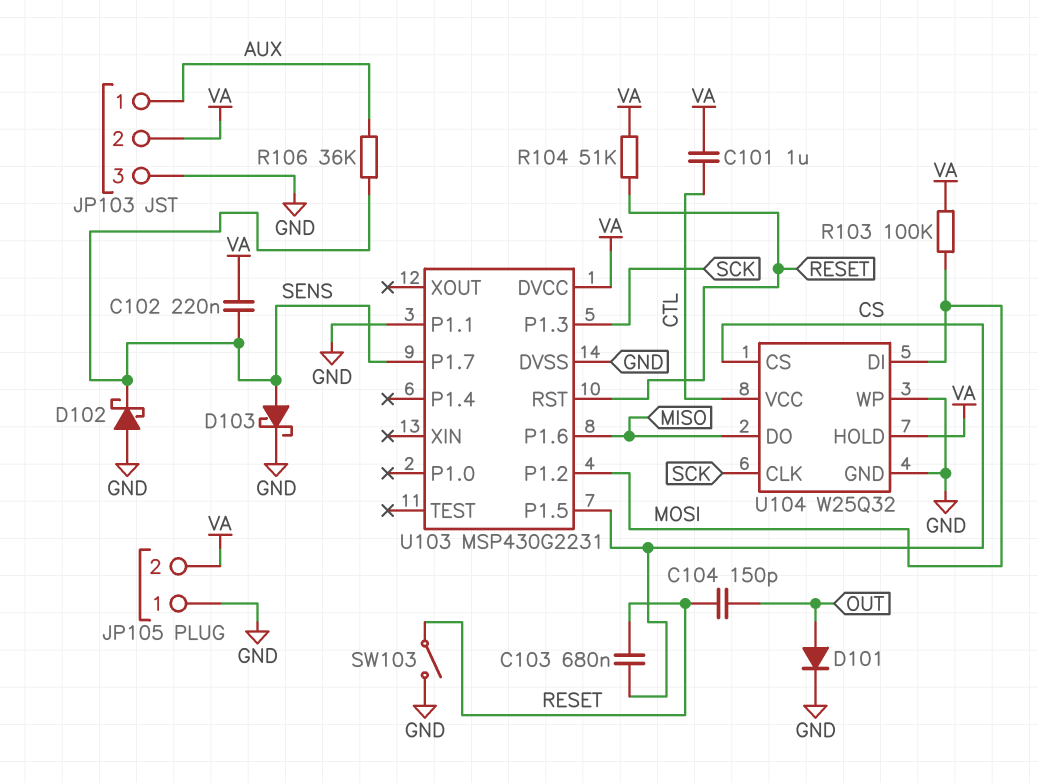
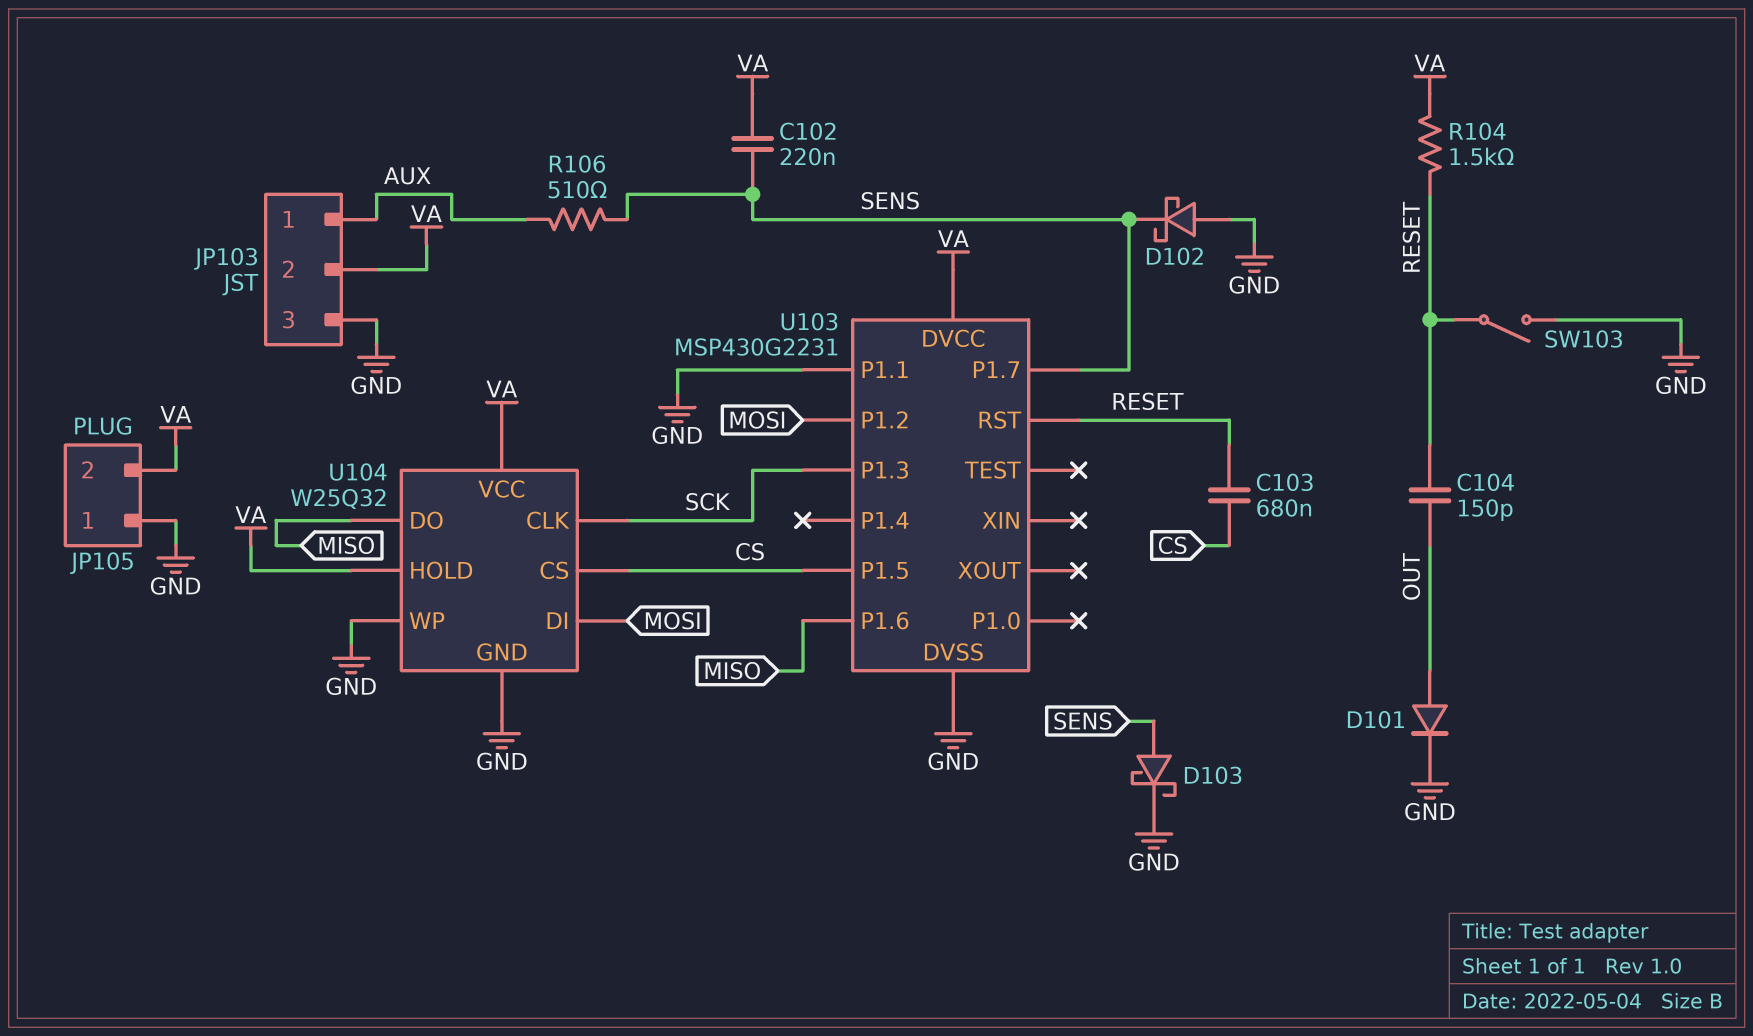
C101: 1uF (CTL, VA) -> none
R103: 100k (MOSI, VA) -> none
R104: 51k (RESET, VA) -> 1.5k (RESET, VA)
R106: 36k (AUX, SENS) -> 510 (AUX, SENS)
U104 pin VCC: CTL -> VA

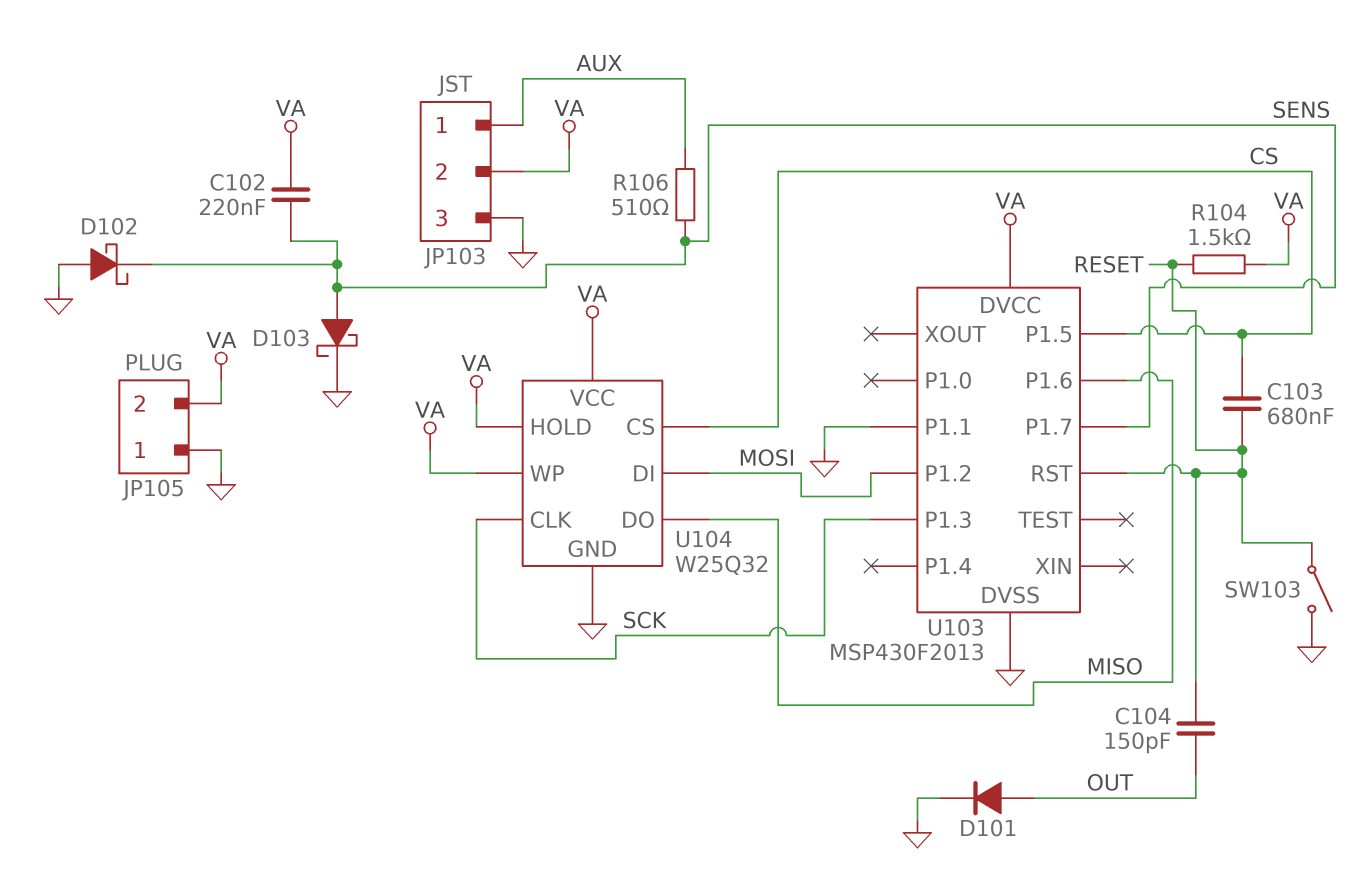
U103: MSP430G2231 -> MSP430F2013
U104 pin WP: GND -> VA

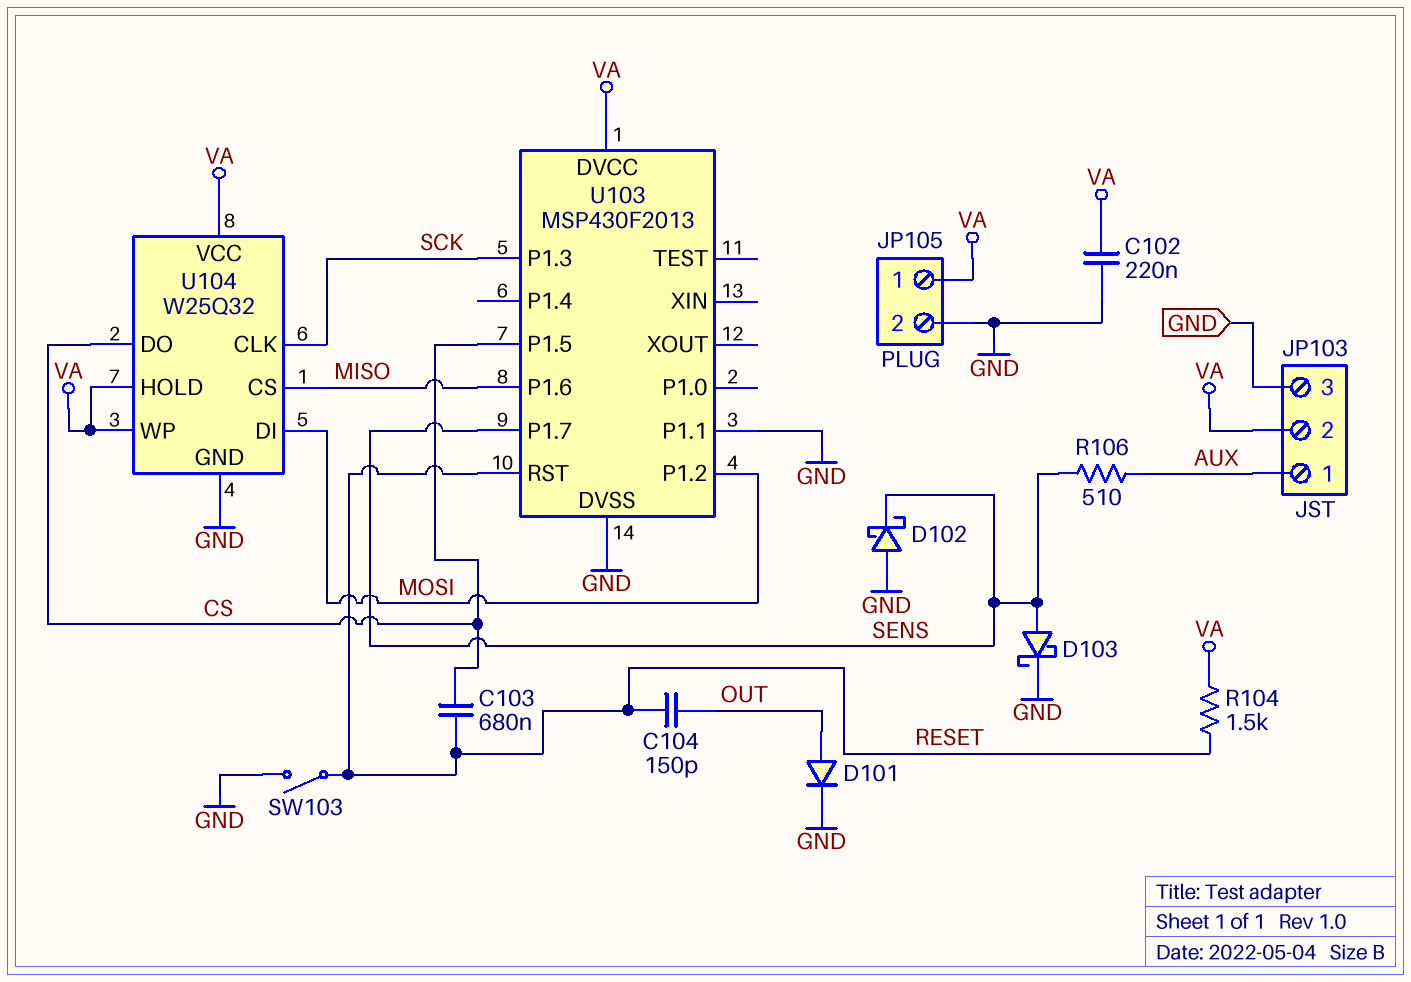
C102: 220nF (SENS, VA) -> 220nF (GND, VA)
JP105 pin 1: GND -> VA
JP105 pin 2: VA -> GND
U104 pin CS: CS -> MISO
U104 pin DO: MISO -> CS

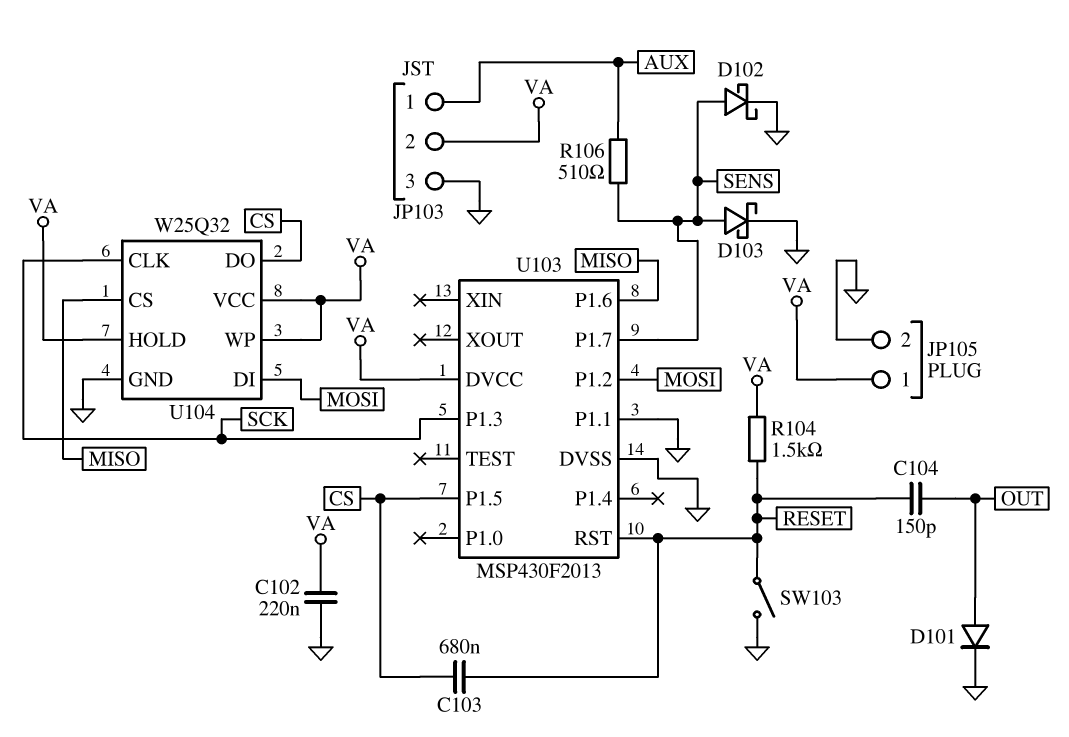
D102: schottky (A GND, K SENS) -> schottky (A SENS, K GND)

